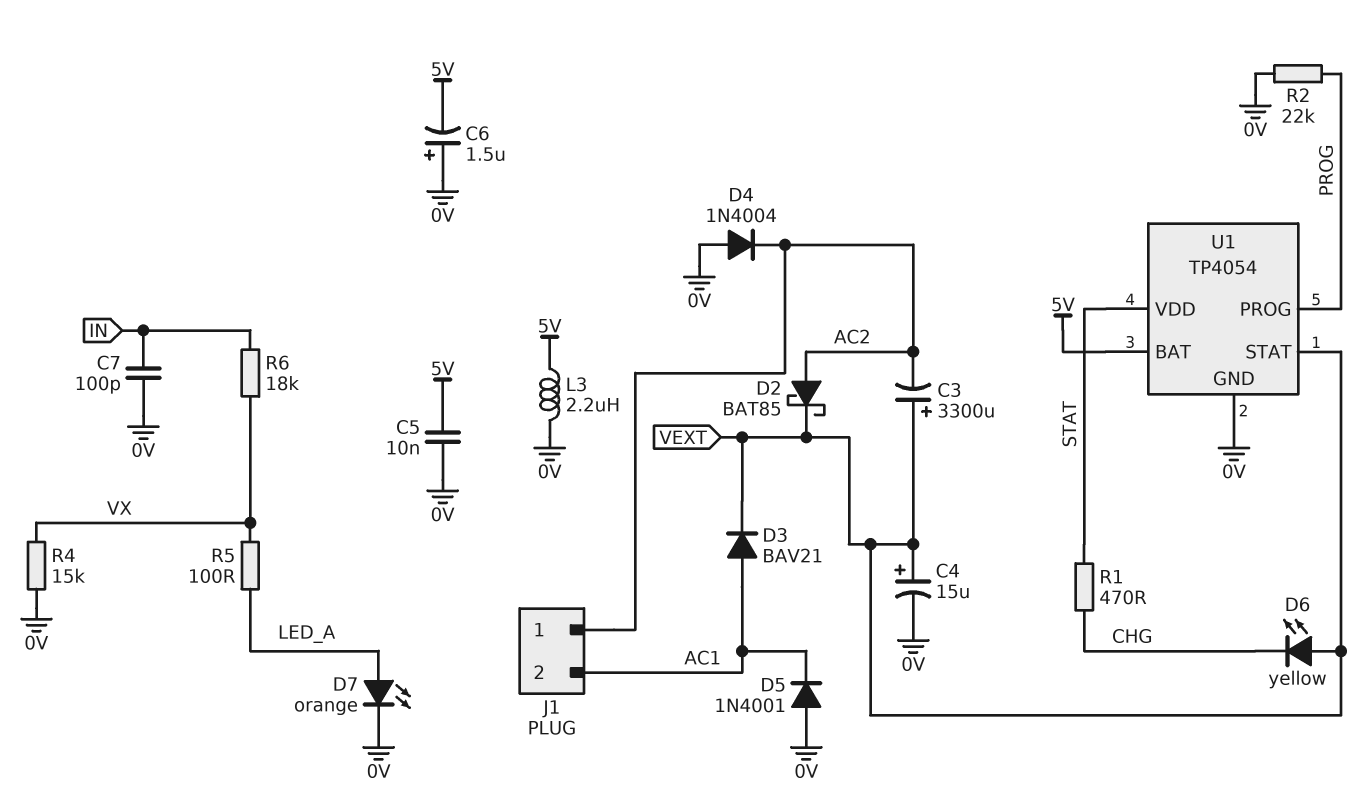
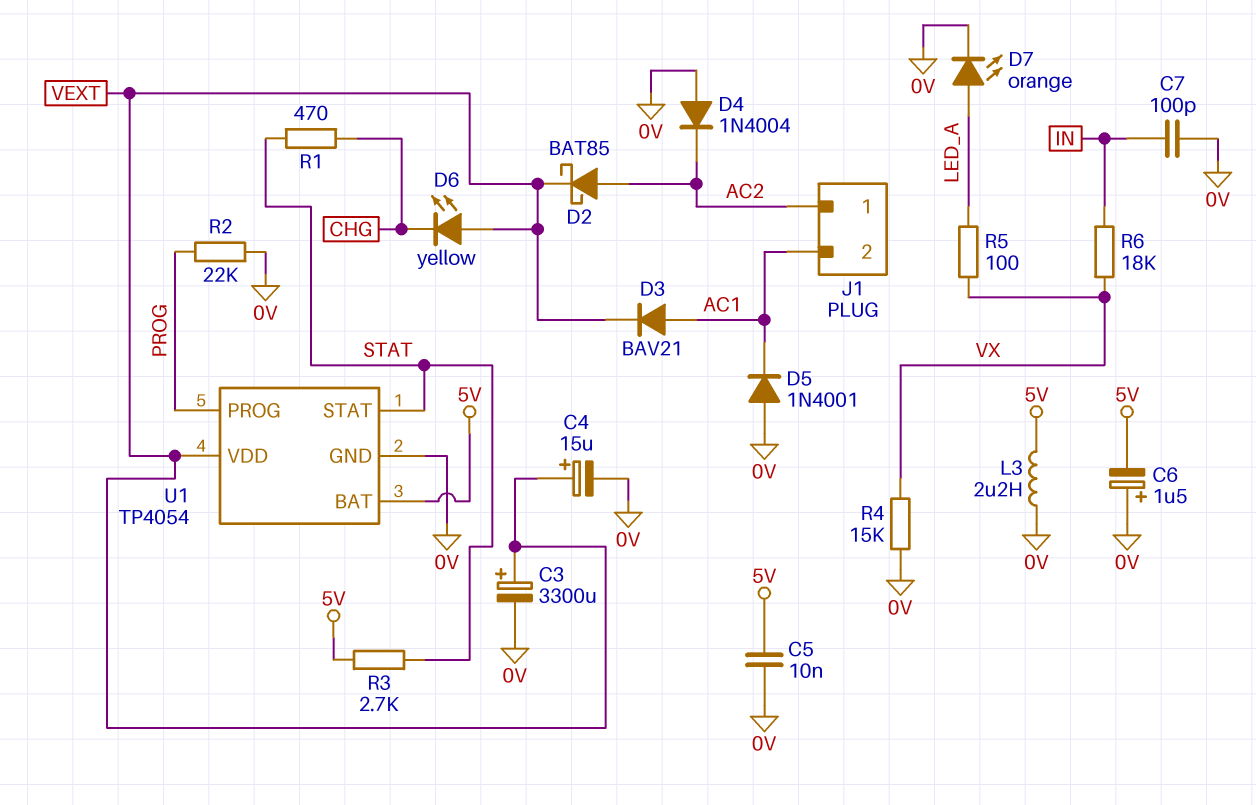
C3: 3300uF (plus VEXT, minus AC2) -> 3300uF (plus VEXT, minus 0V)
R3: none -> 2.7k (5V, STAT)
U1 pin STAT: VEXT -> STAT
U1 pin VDD: STAT -> VEXT

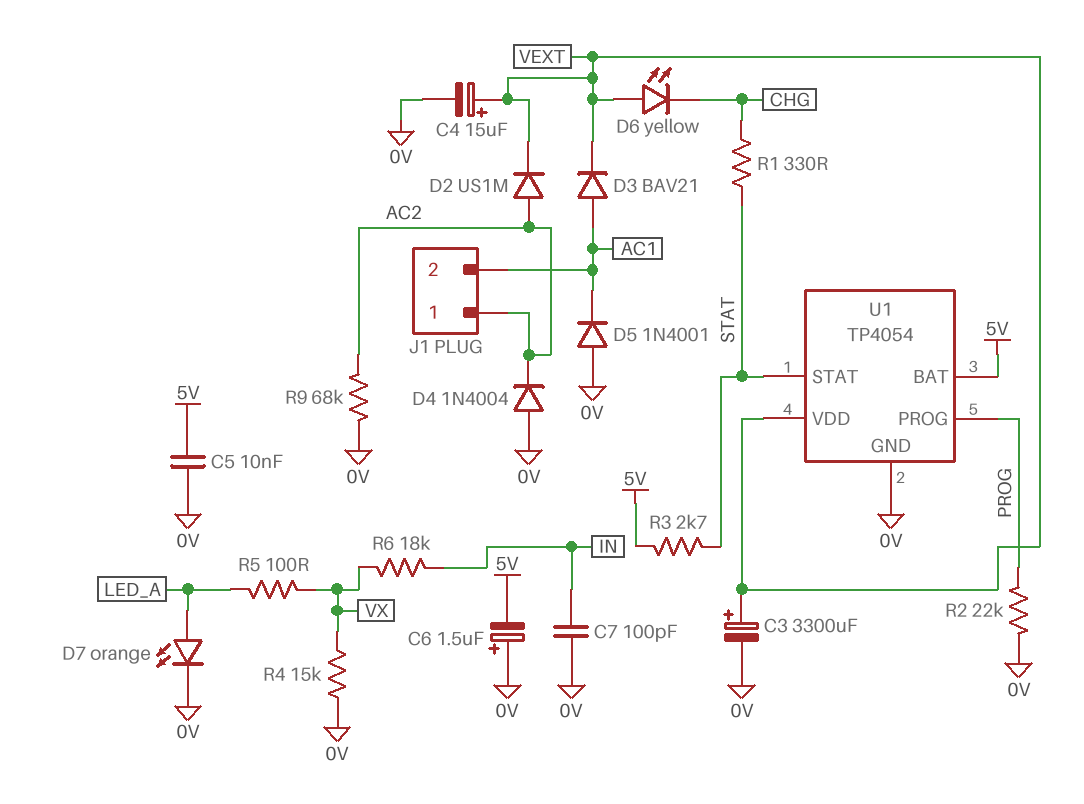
D2: schottky BAT85 (A AC2, K VEXT) -> diode US1M (A AC2, K VEXT)
L3: 2.2uH (0V, 5V) -> none
R1: 470 (CHG, STAT) -> 330 (CHG, STAT)
R9: none -> 68k (0V, AC2)

